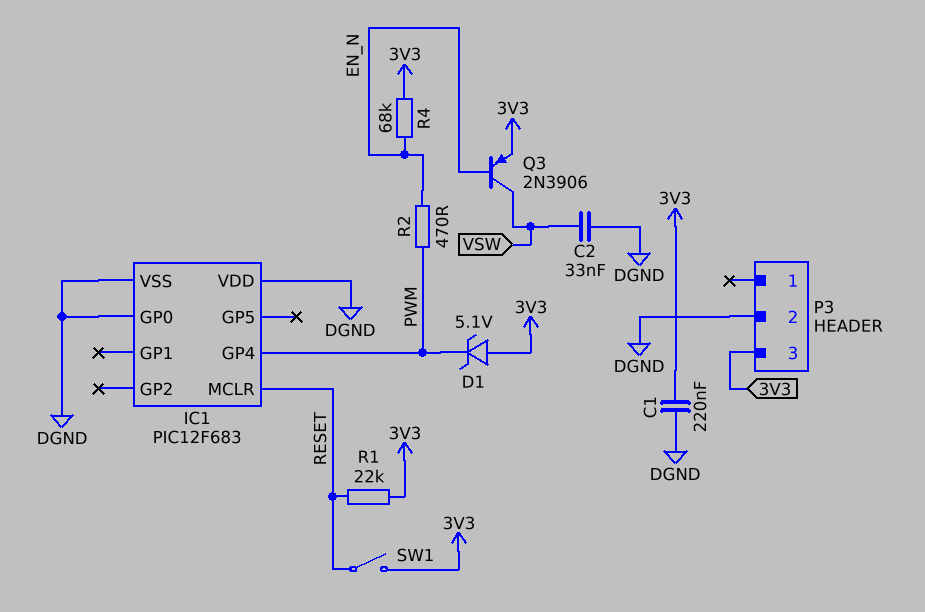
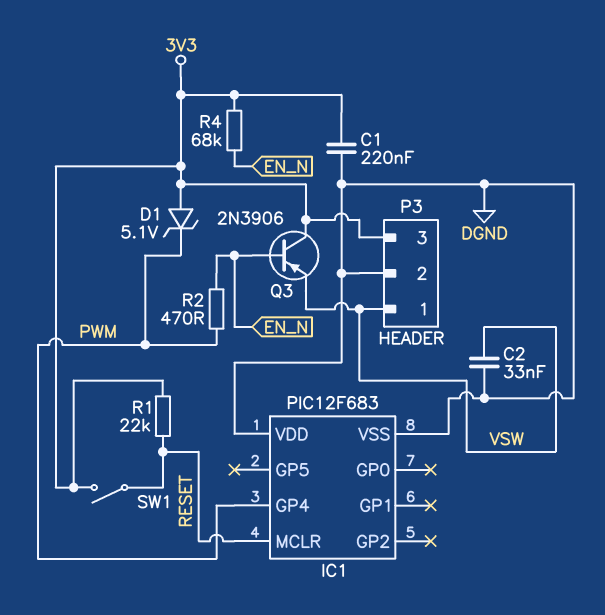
IC1 pin GP0: DGND -> none
P3 pin 1: none -> VSW
Q3: PNP 2N3906 (B EN_N, C VSW, E 3V3) -> PNP 2N3906 (B EN_N, C 3V3, E VSW)

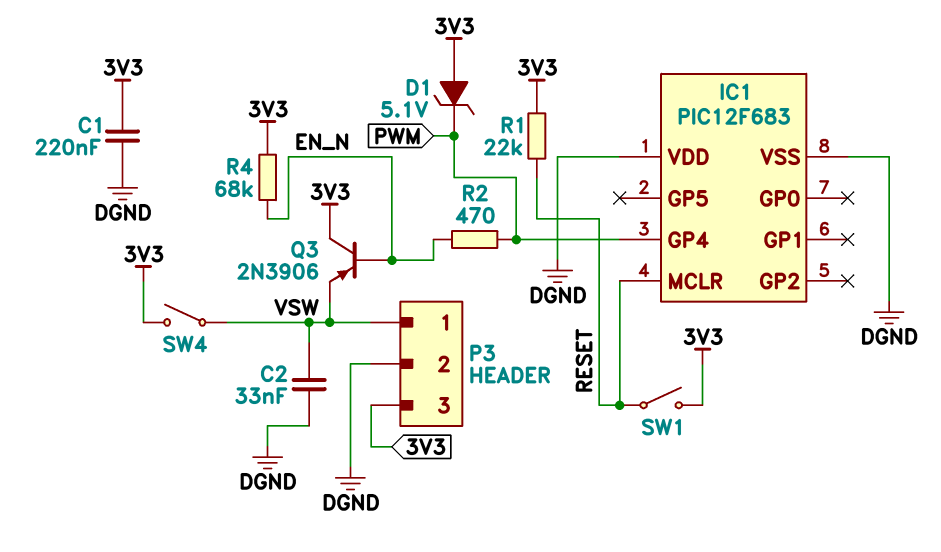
SW4: none -> switch (3V3, VSW)

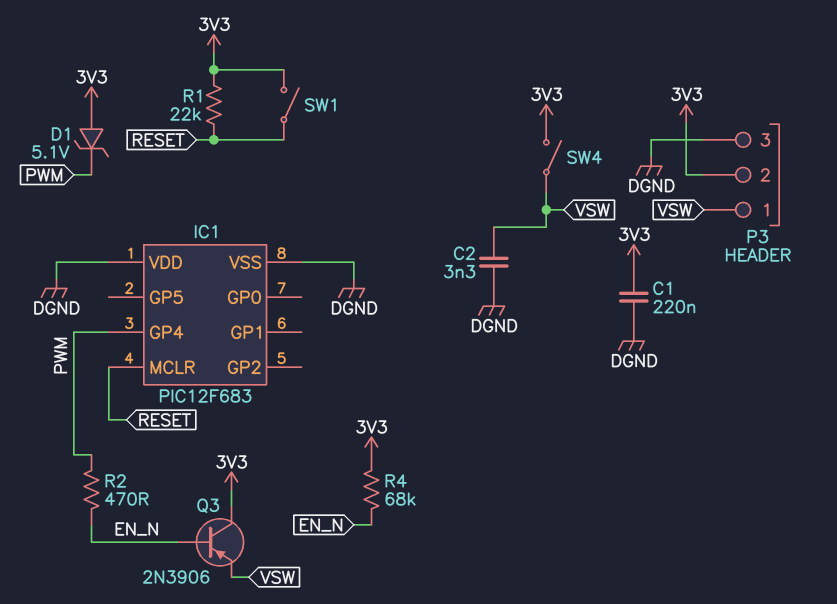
C2: 33nF (DGND, VSW) -> 3.3nF (DGND, VSW)
P3 pin 2: DGND -> 3V3
P3 pin 3: 3V3 -> DGND

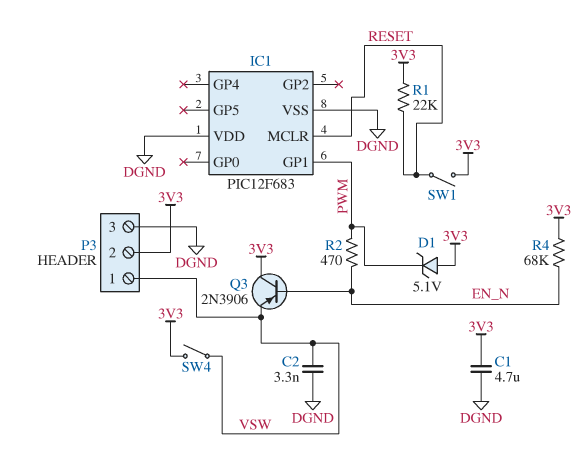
C1: 220nF (3V3, DGND) -> 4.7uF (3V3, DGND)
IC1 pin GP1: none -> PWM
IC1 pin GP4: PWM -> none

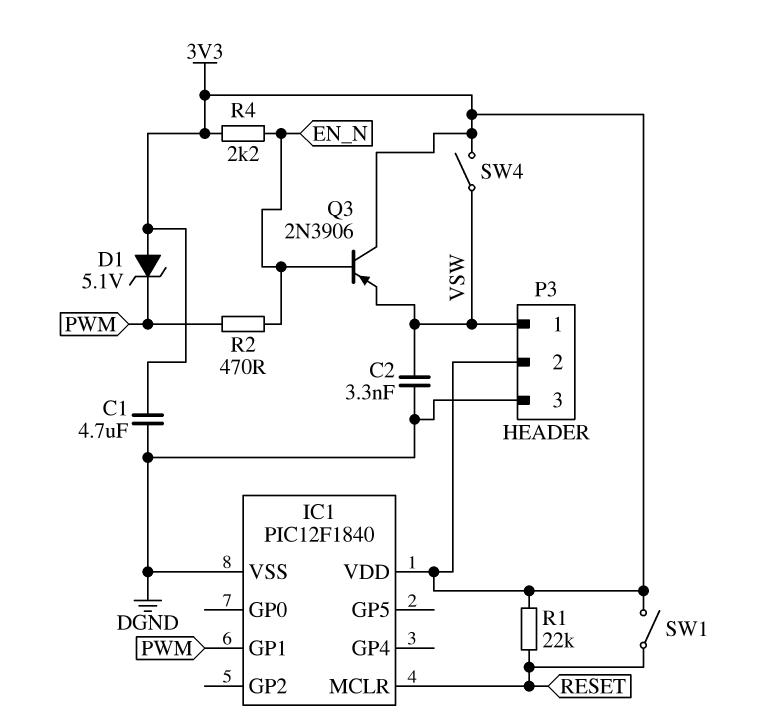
IC1: PIC12F683 -> PIC12F1840
IC1 pin VDD: DGND -> 3V3
R4: 68k (3V3, EN_N) -> 2.2k (3V3, EN_N)

